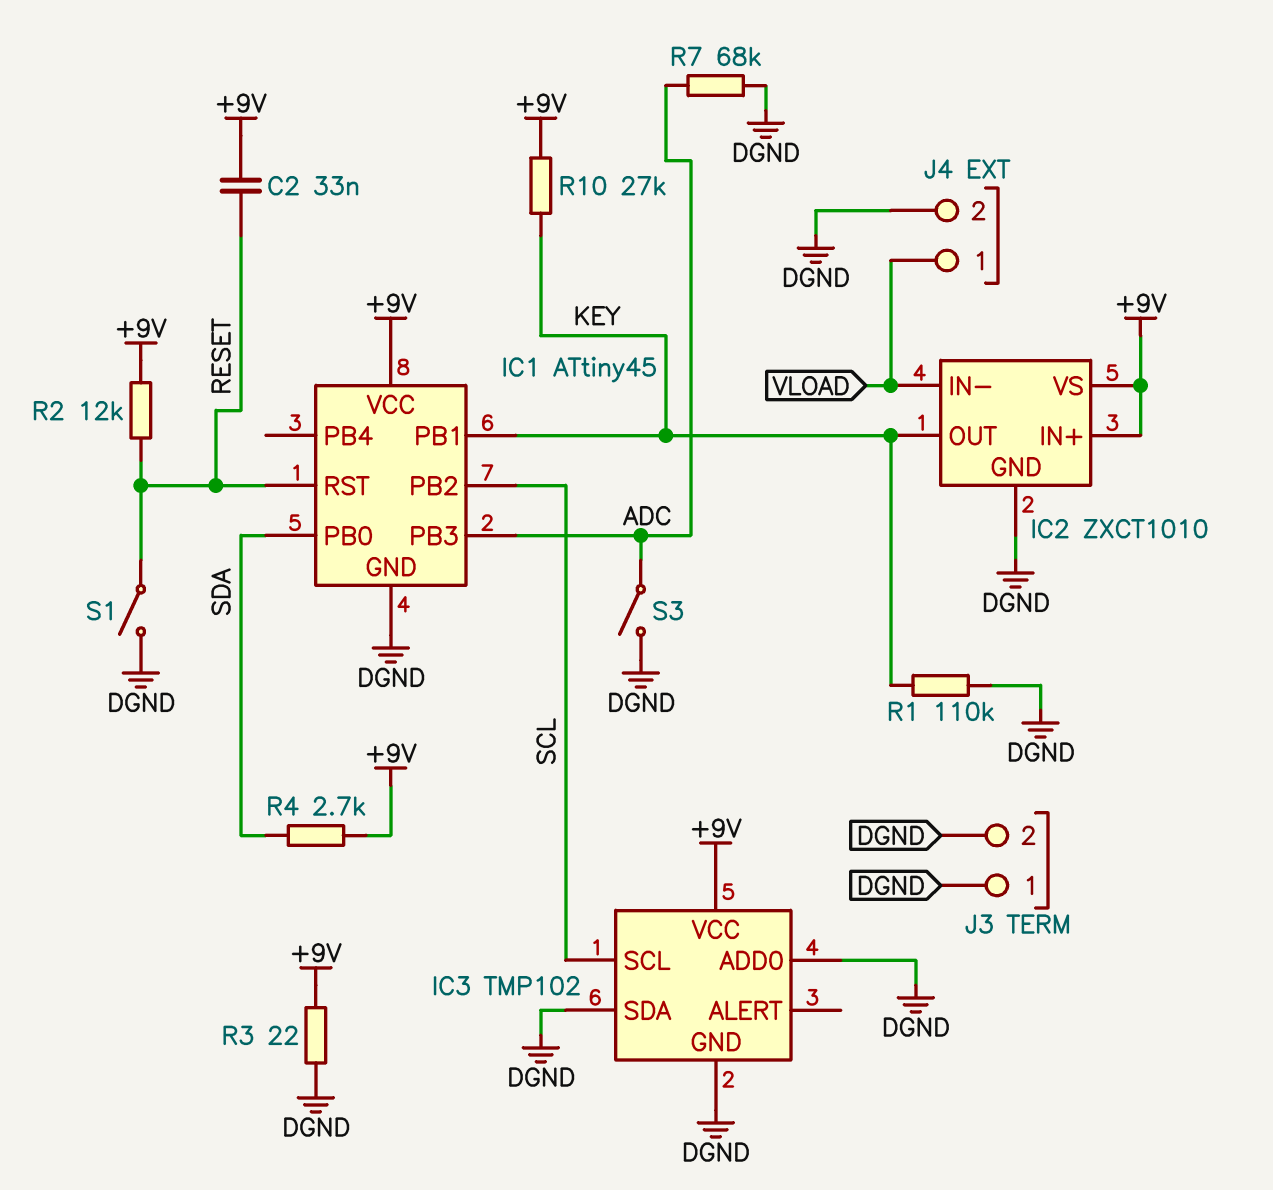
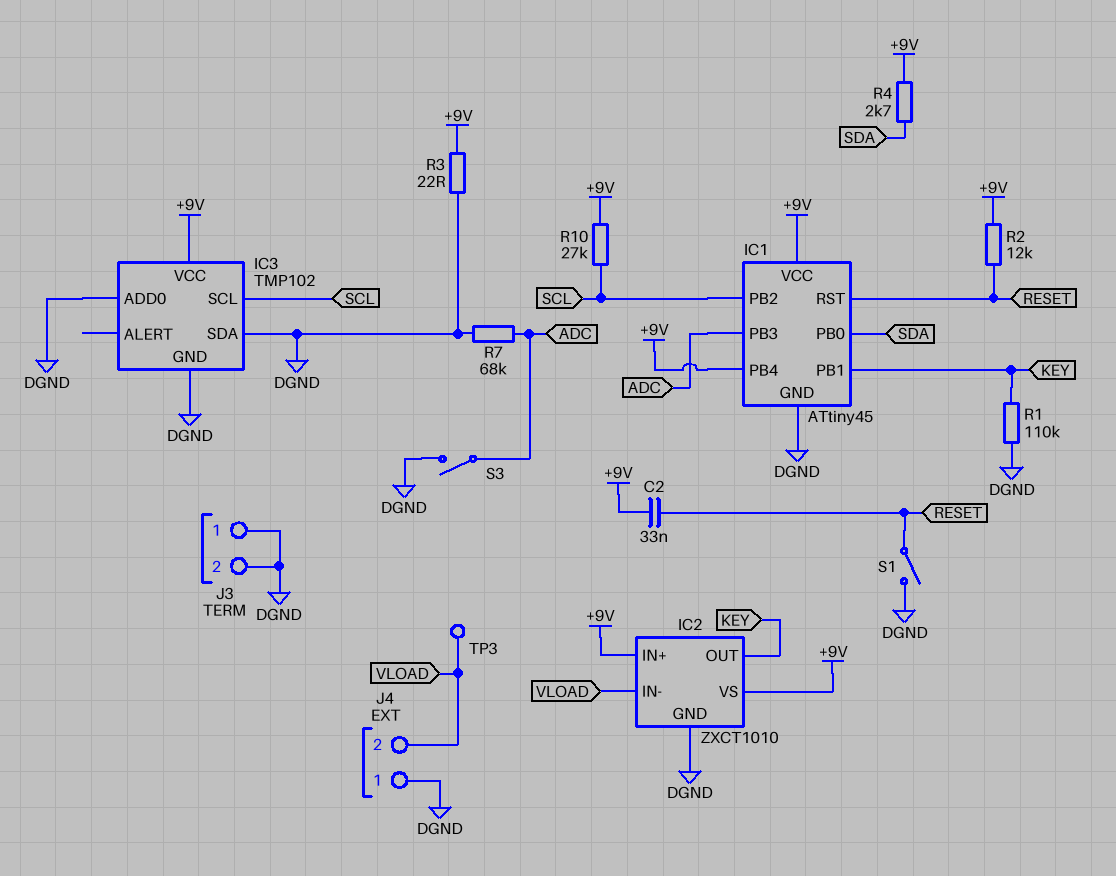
IC1 pin PB4: none -> +9V
J4 pin 1: VLOAD -> DGND
J4 pin 2: DGND -> VLOAD
R10: 27k (+9V, KEY) -> 27k (+9V, SCL)
TP3: none -> test point (VLOAD)

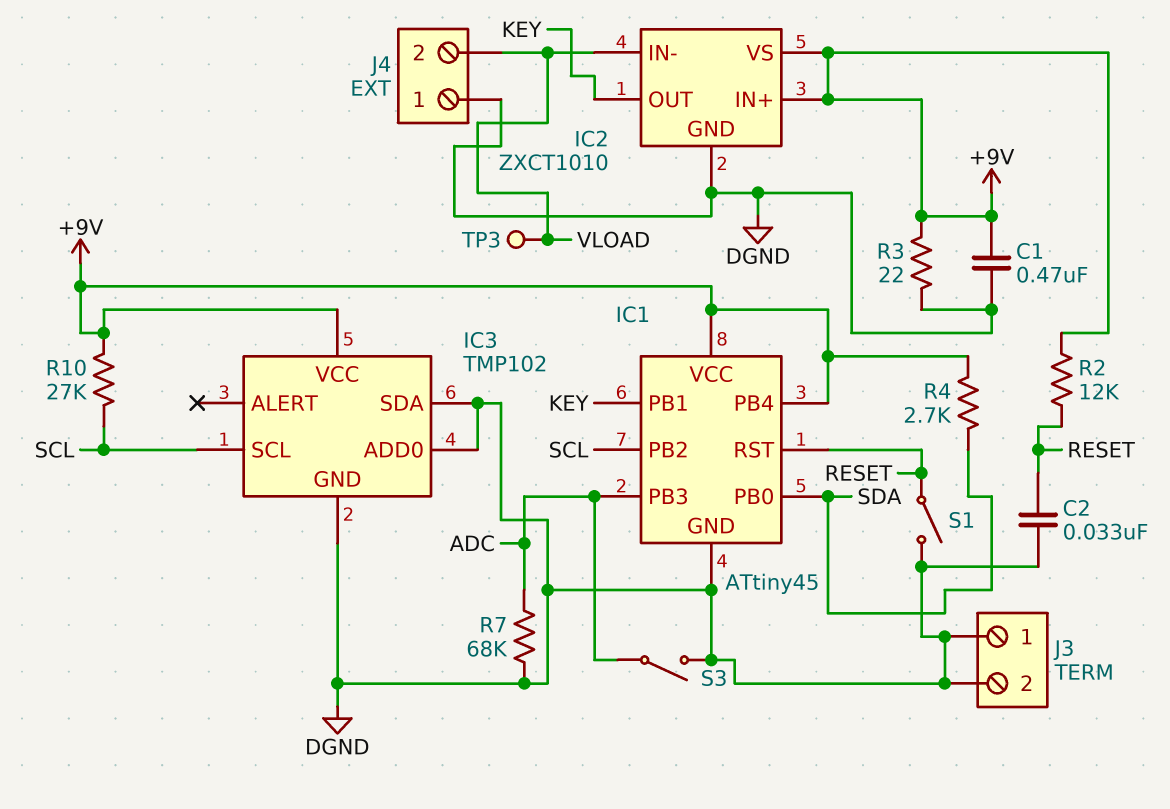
C1: none -> 470nF (+9V, DGND)
C2: 33nF (+9V, RESET) -> 33nF (DGND, RESET)
R1: 110k (DGND, KEY) -> none

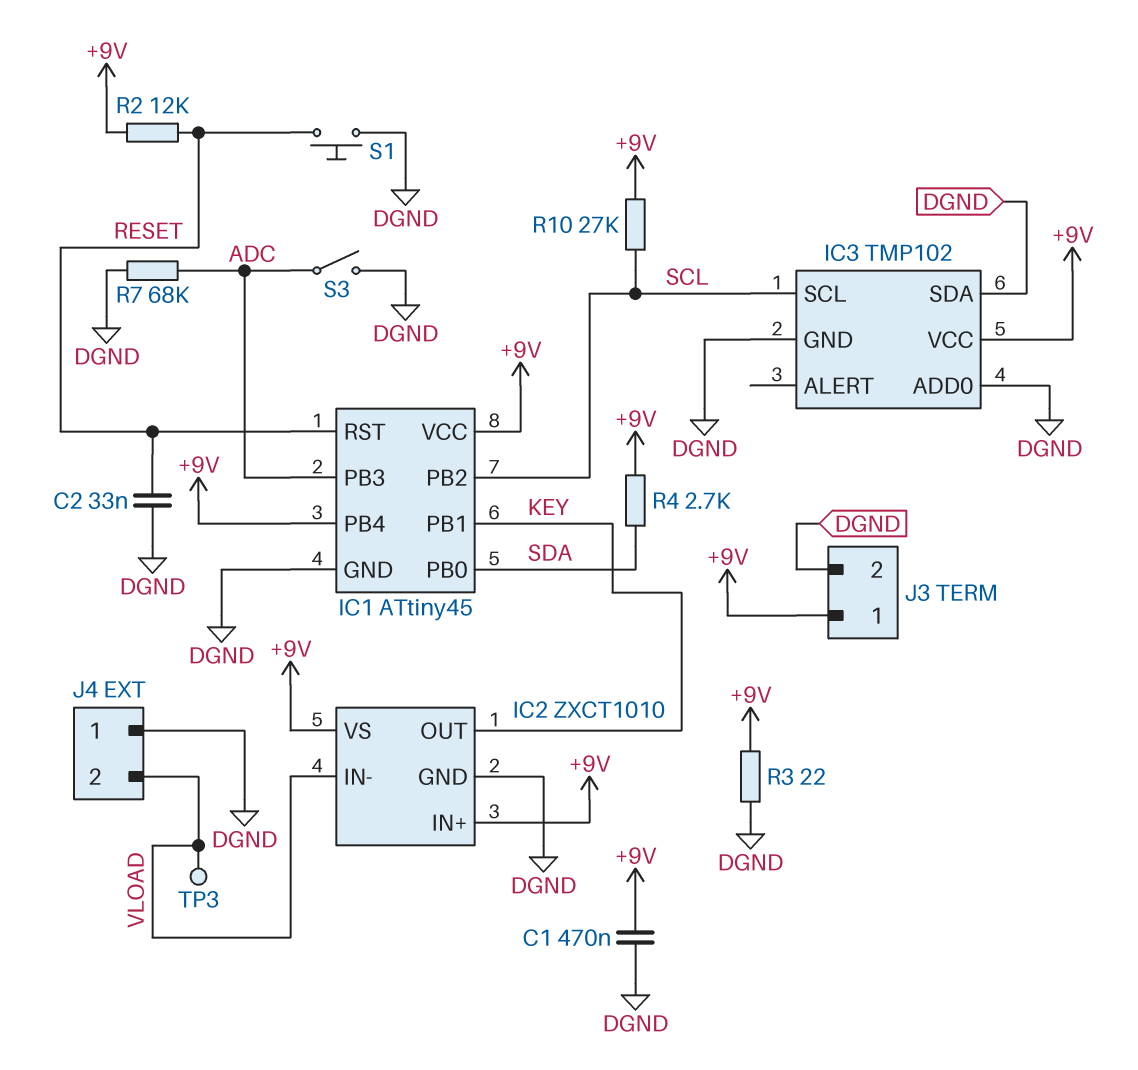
J3 pin 1: DGND -> +9V
S1: switch (DGND, RESET) -> button (DGND, RESET)

